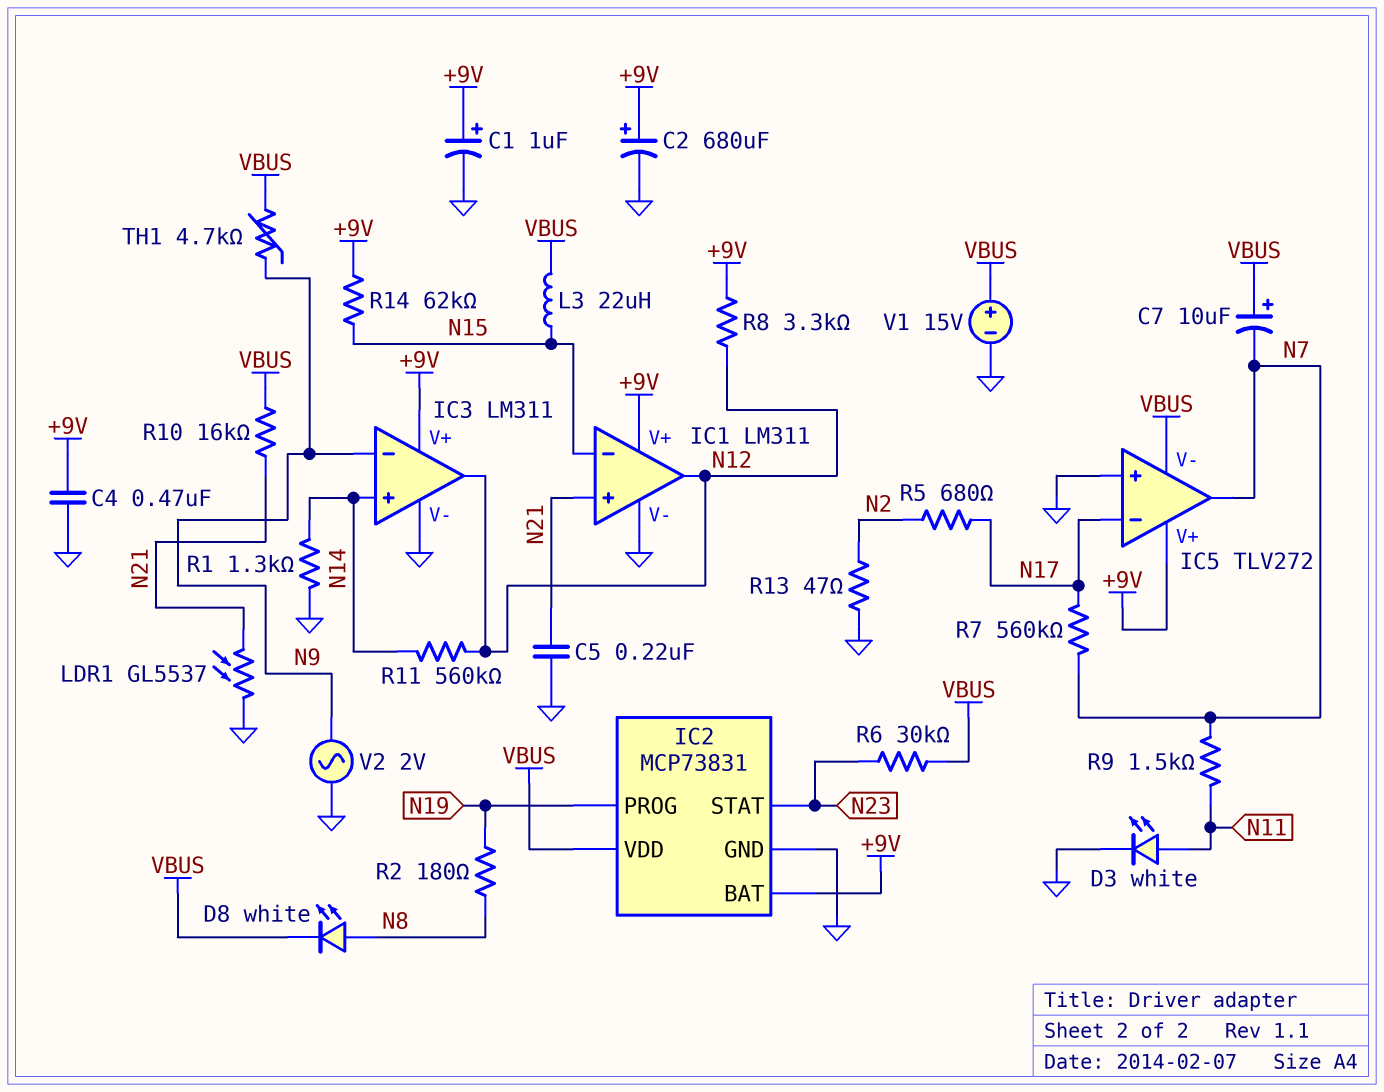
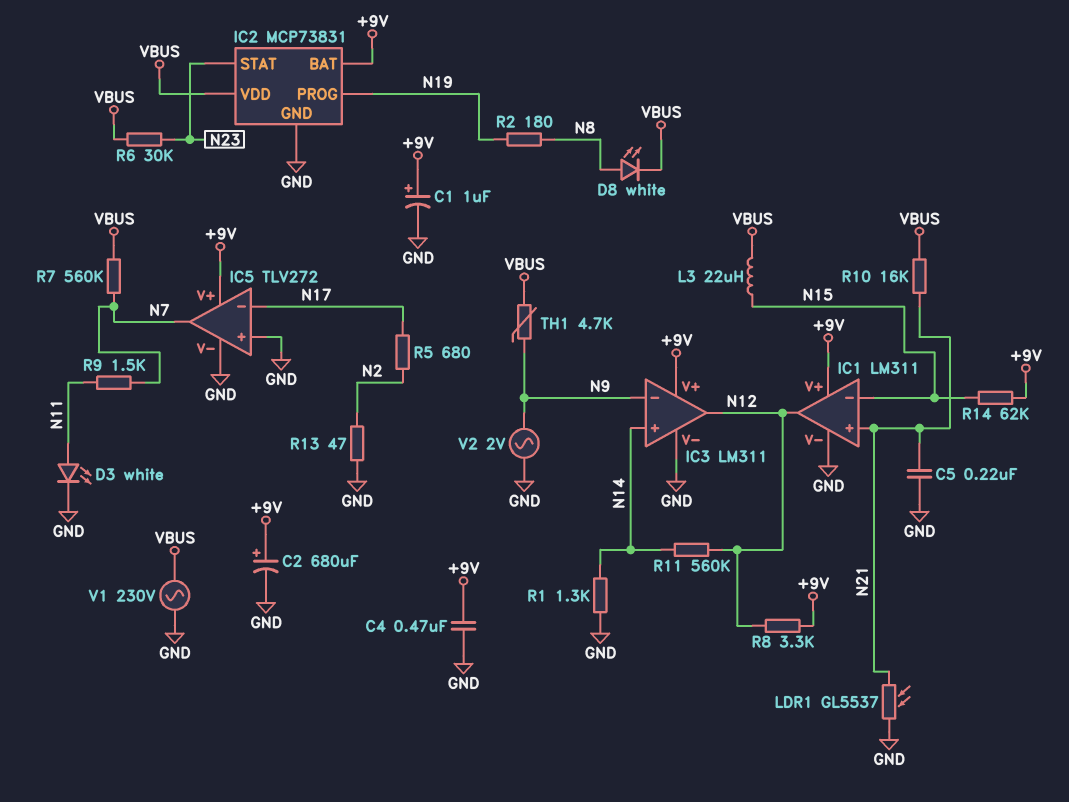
C7: 10uF (plus VBUS, minus N7) -> none
IC5 pin V-: VBUS -> GND
R7: 560k (N7, N17) -> 560k (N7, VBUS)
V1: 15V (plus VBUS, minus GND) -> AC 230V (GND, VBUS)

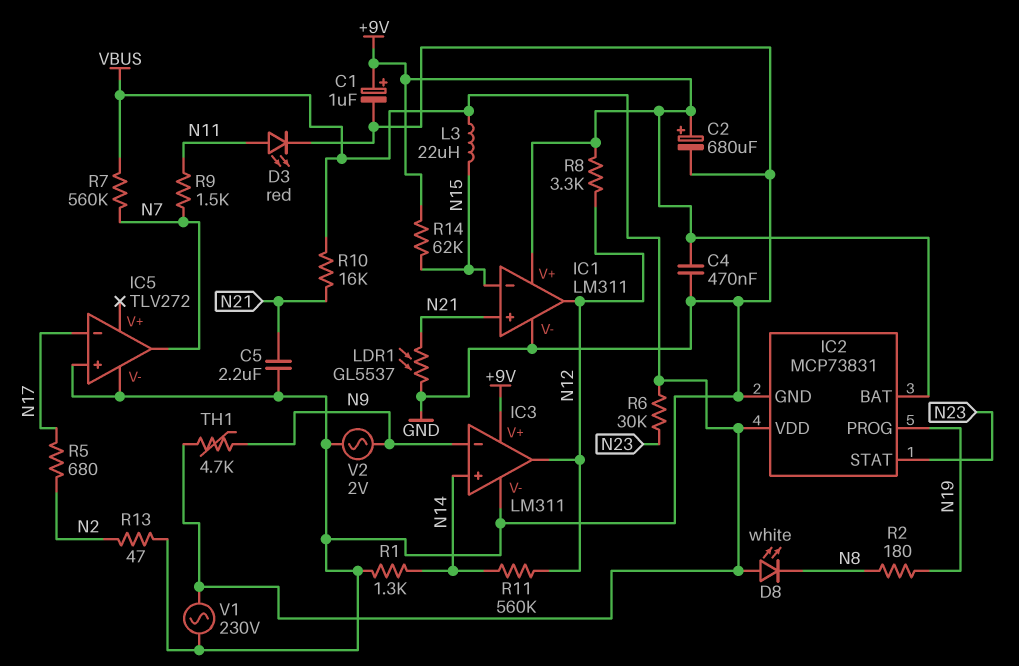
C5: 220nF (GND, N21) -> 2.2uF (GND, N21)
D3: LED white (A N11, K GND) -> LED red (A N11, K GND)
D8: LED white (A N8, K VBUS) -> LED white (A VBUS, K N8)
IC5 pin V+: +9V -> none

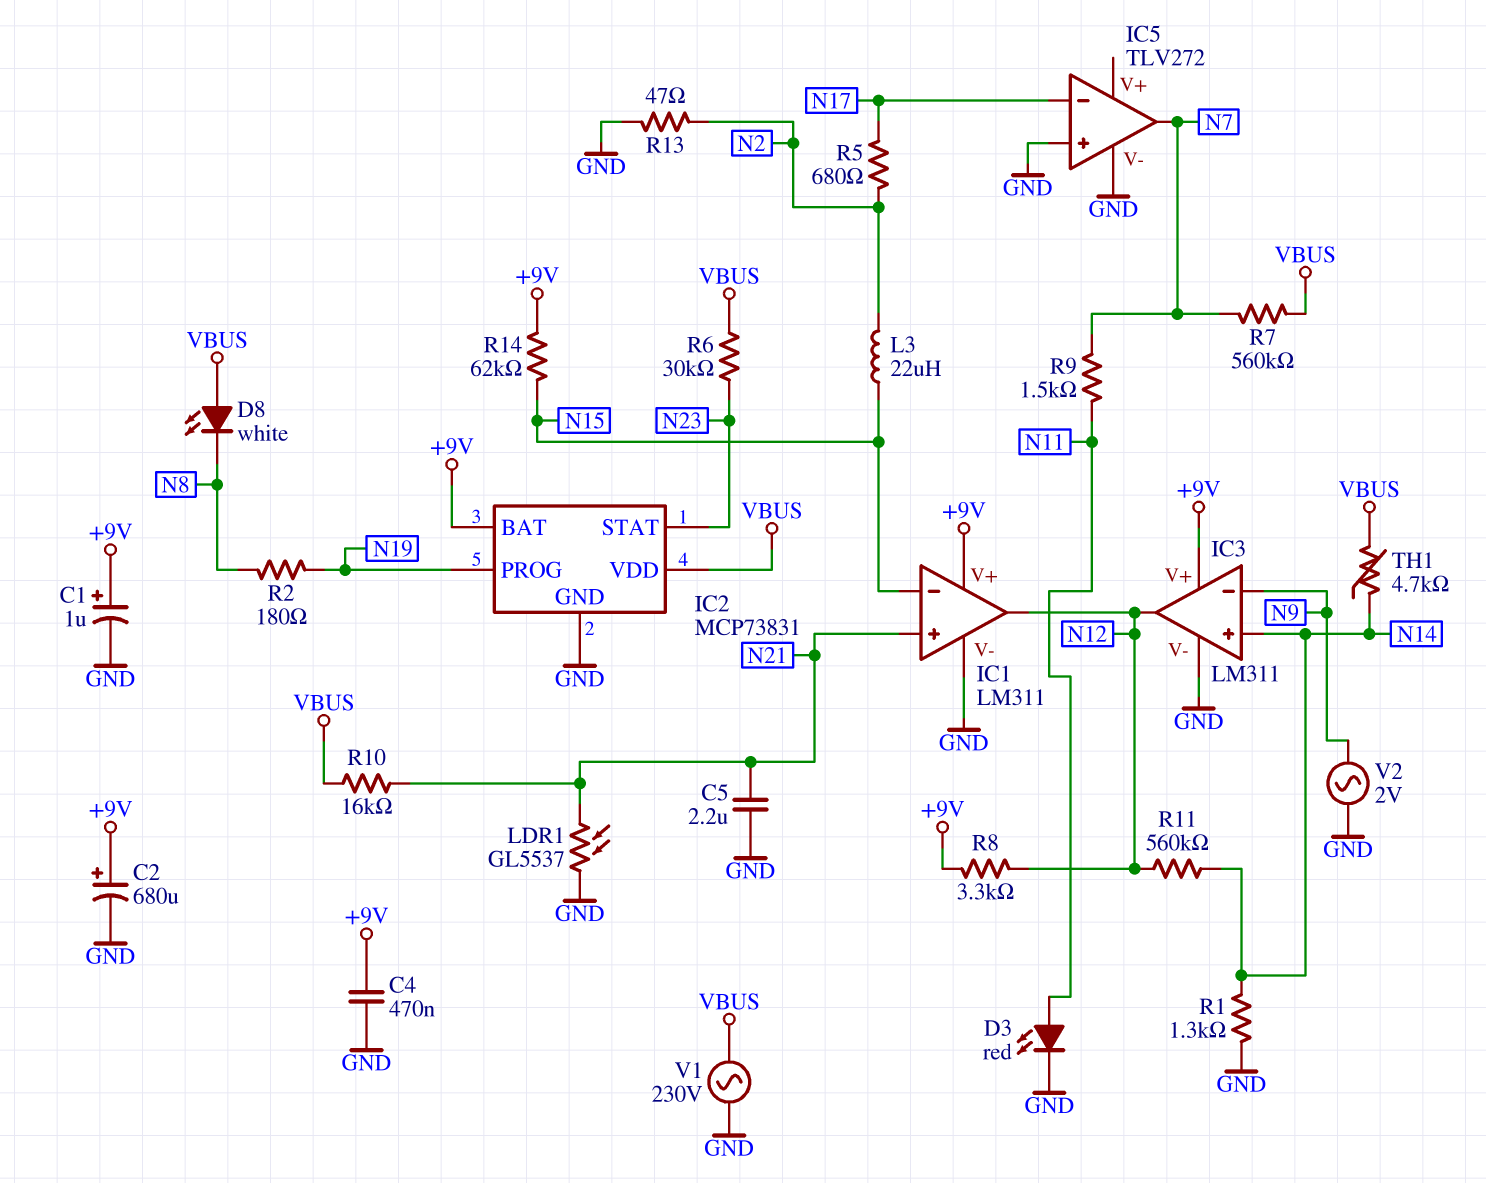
L3: 22uH (N15, VBUS) -> 22uH (N2, N15)
TH1: 4.7k (N9, VBUS) -> 4.7k (N14, VBUS)

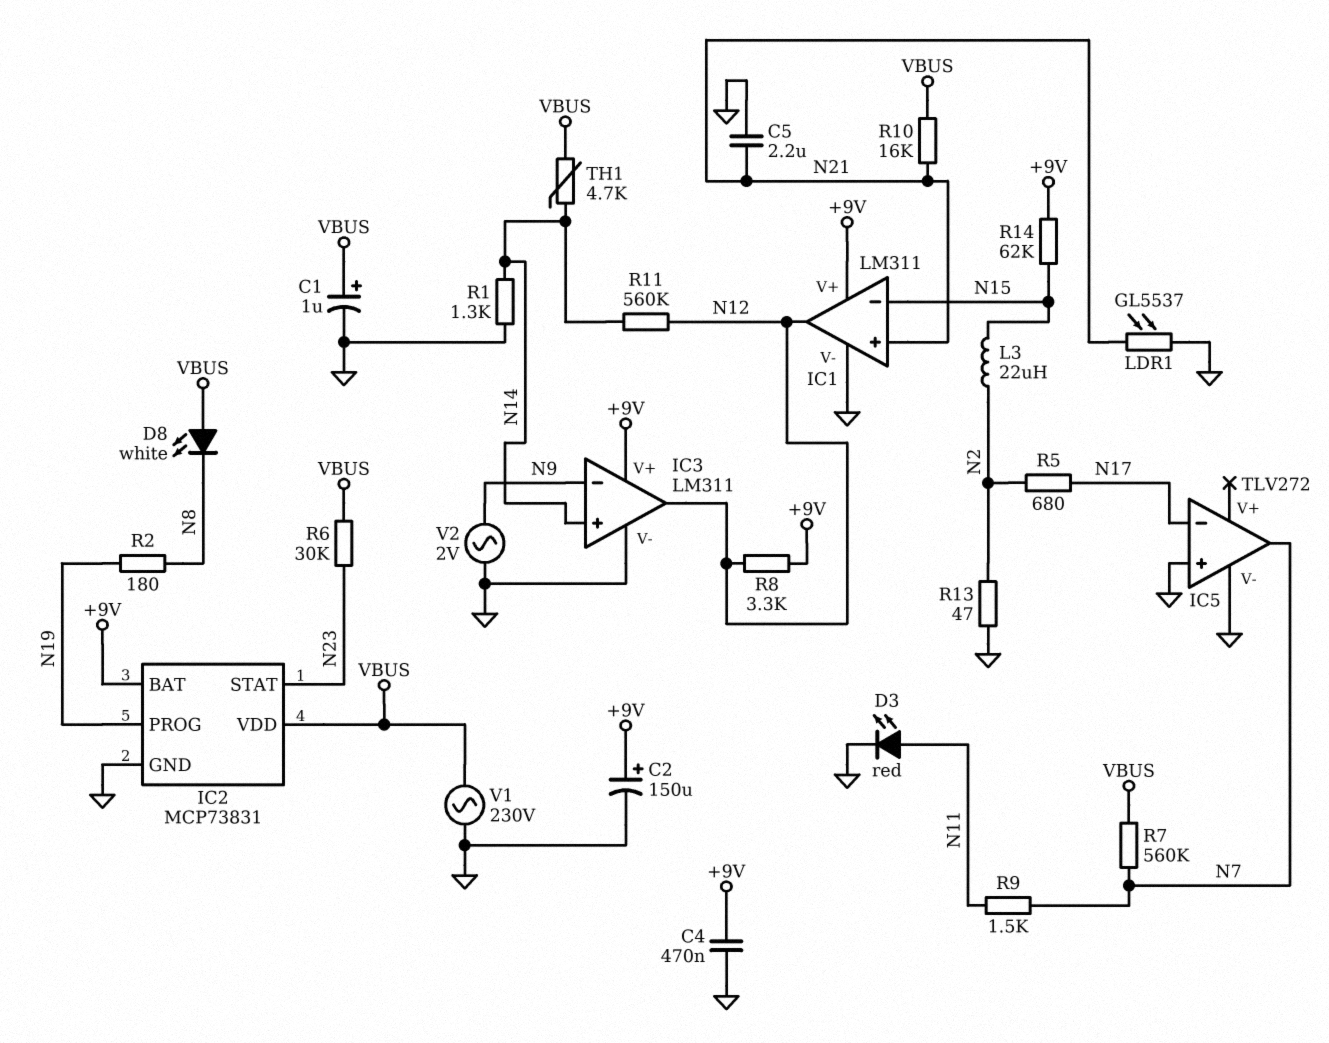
C1: 1uF (plus +9V, minus GND) -> 1uF (plus VBUS, minus GND)
C2: 680uF (plus +9V, minus GND) -> 150uF (plus +9V, minus GND)

